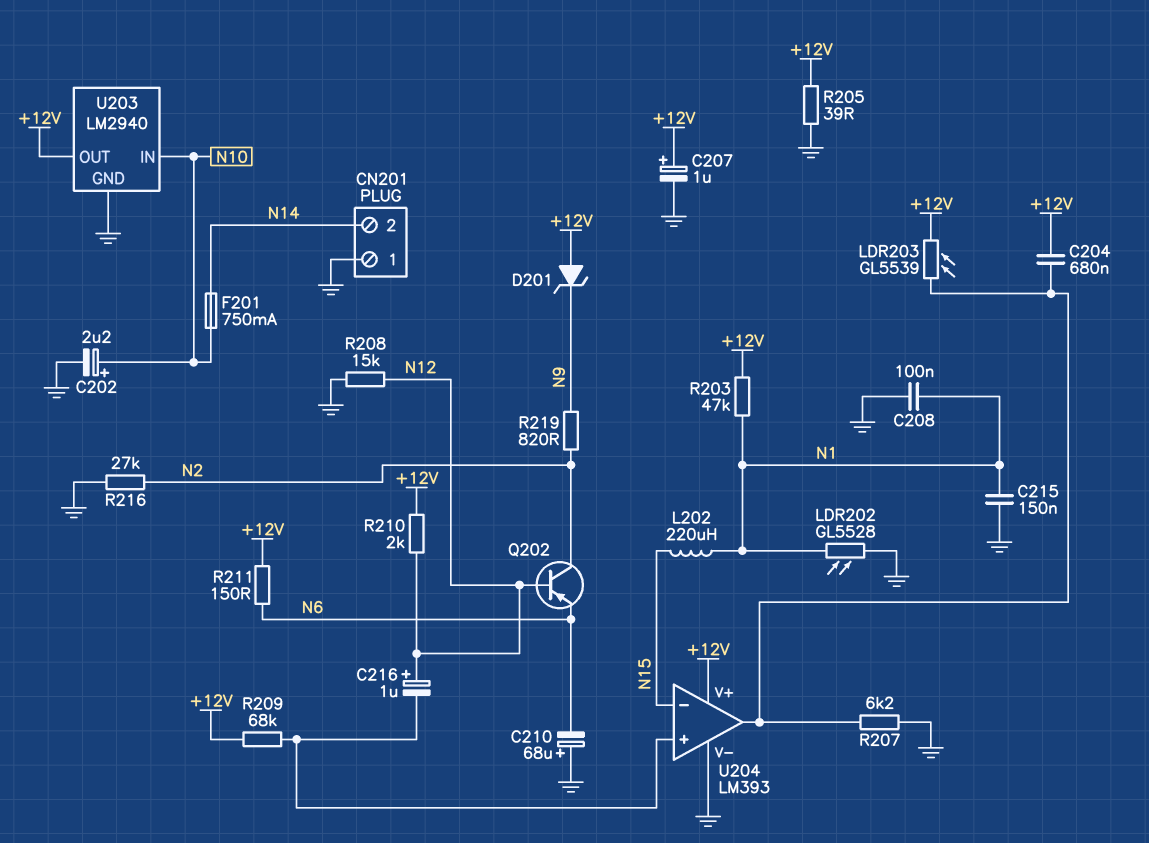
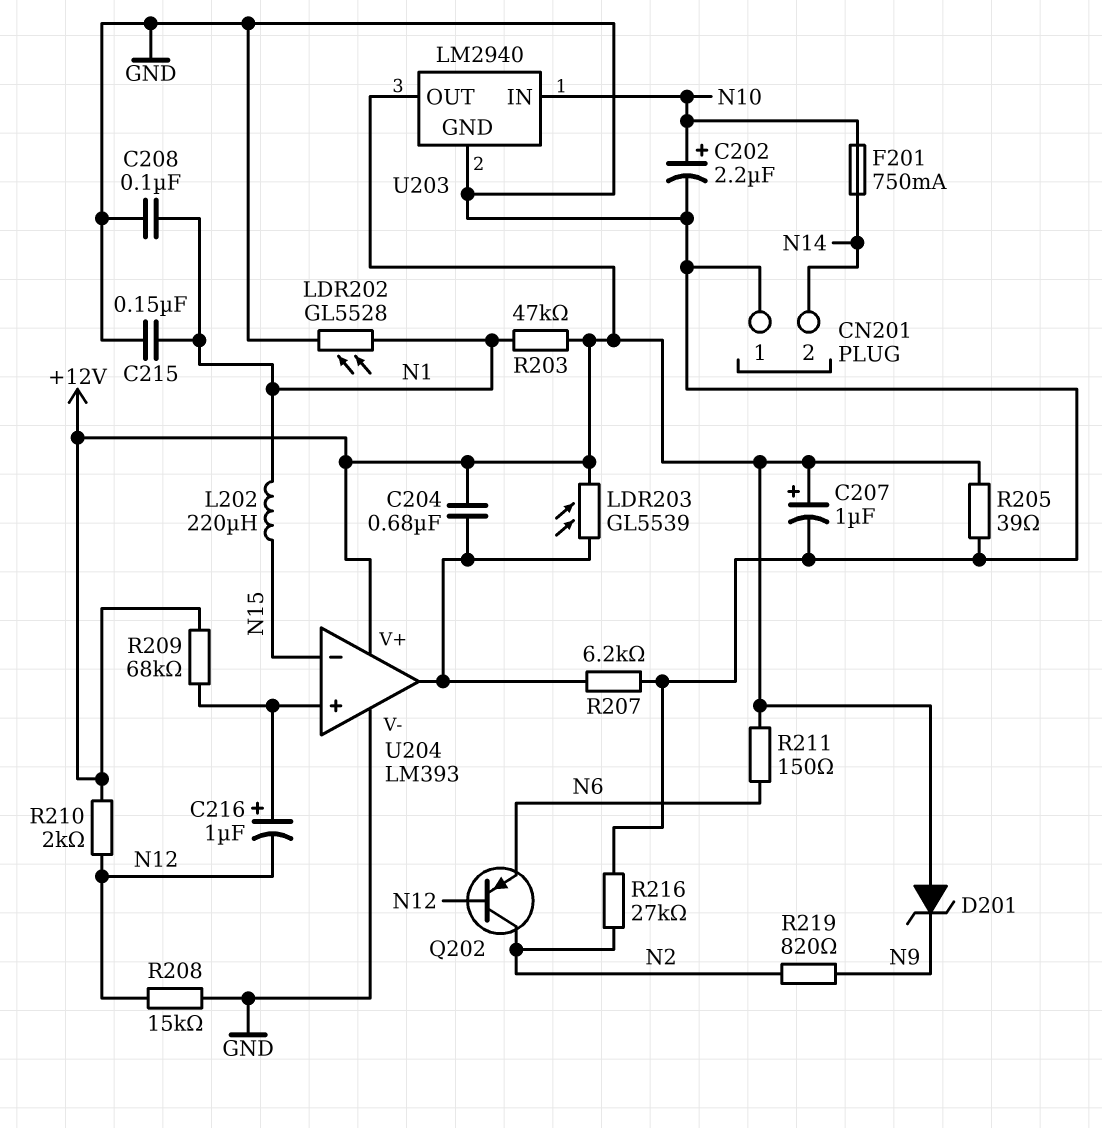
C210: 68uF (plus GND, minus N6) -> none
C216: 1uF (plus N12, minus U204/in+) -> 1uF (plus U204/in+, minus N12)

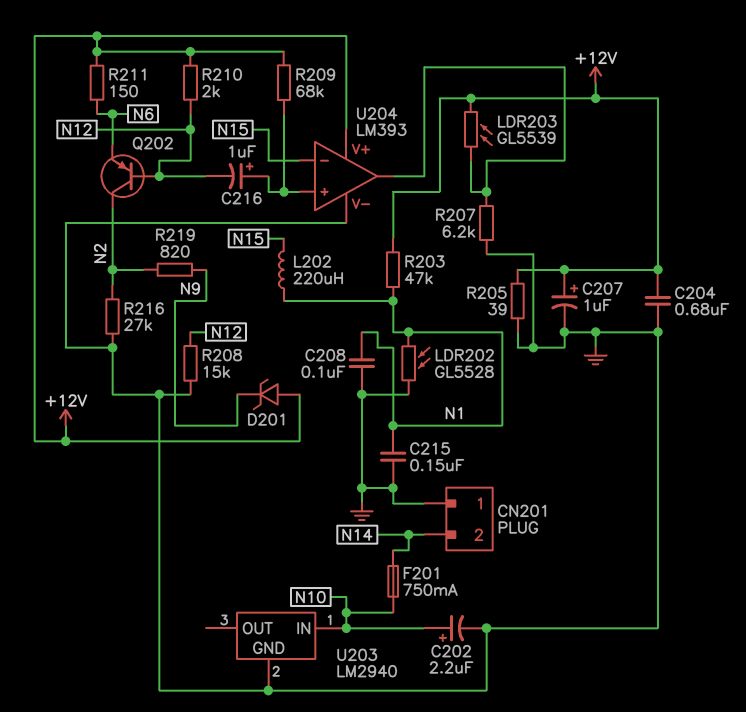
C204: 680nF (+12V, U204/out) -> 680nF (+12V, GND)
U203 pin OUT: +12V -> none

